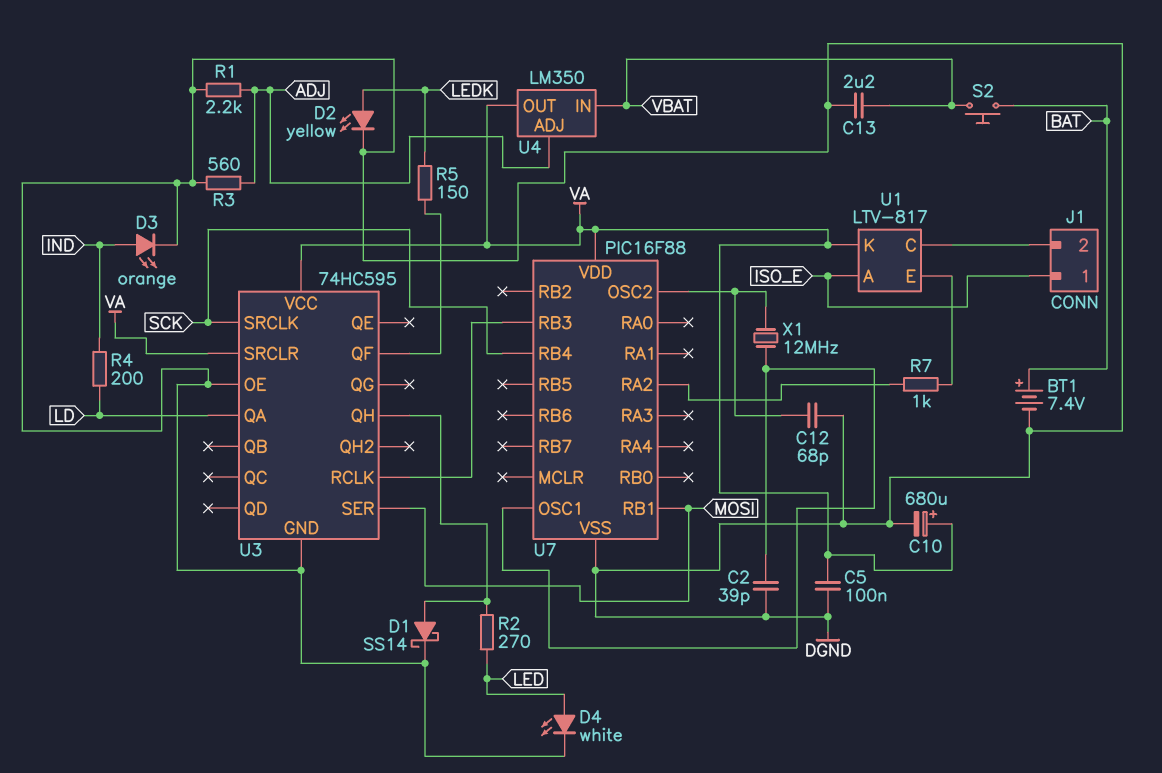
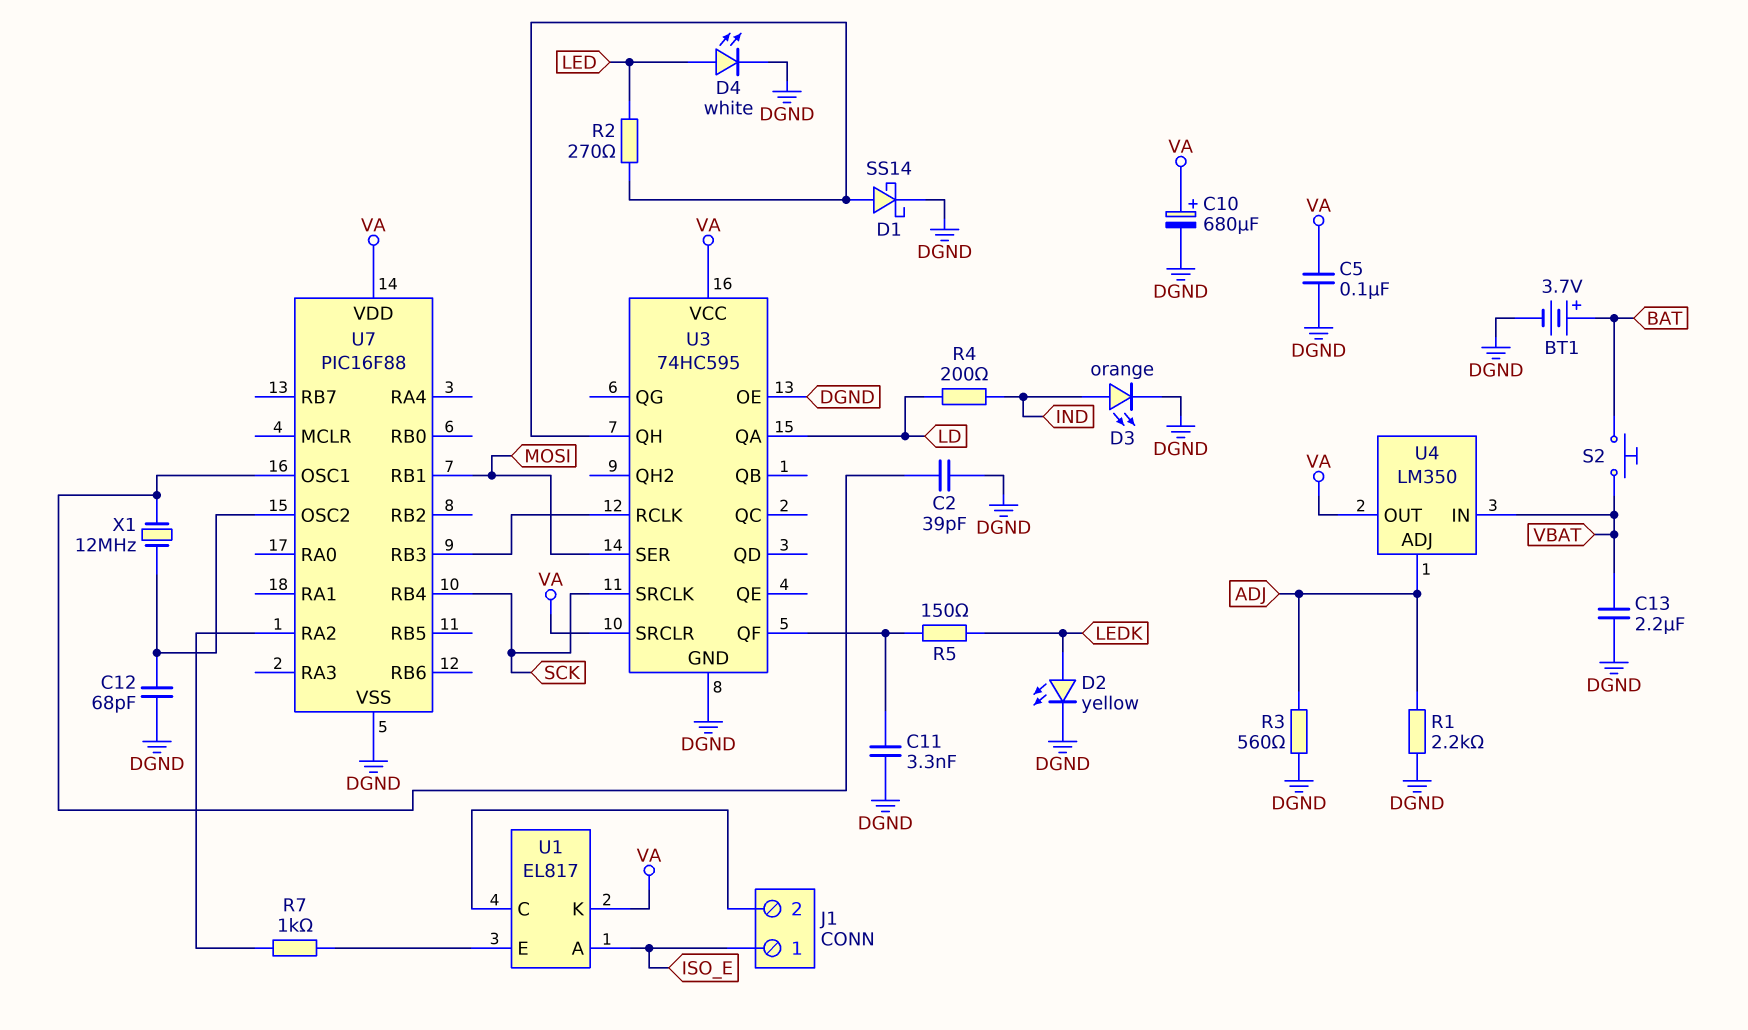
BT1: 7.4V (plus BAT, minus DGND) -> 3.7V (plus BAT, minus DGND)
C11: none -> 3.3nF (DGND, U3/QF)
U1: LTV-817 -> EL817

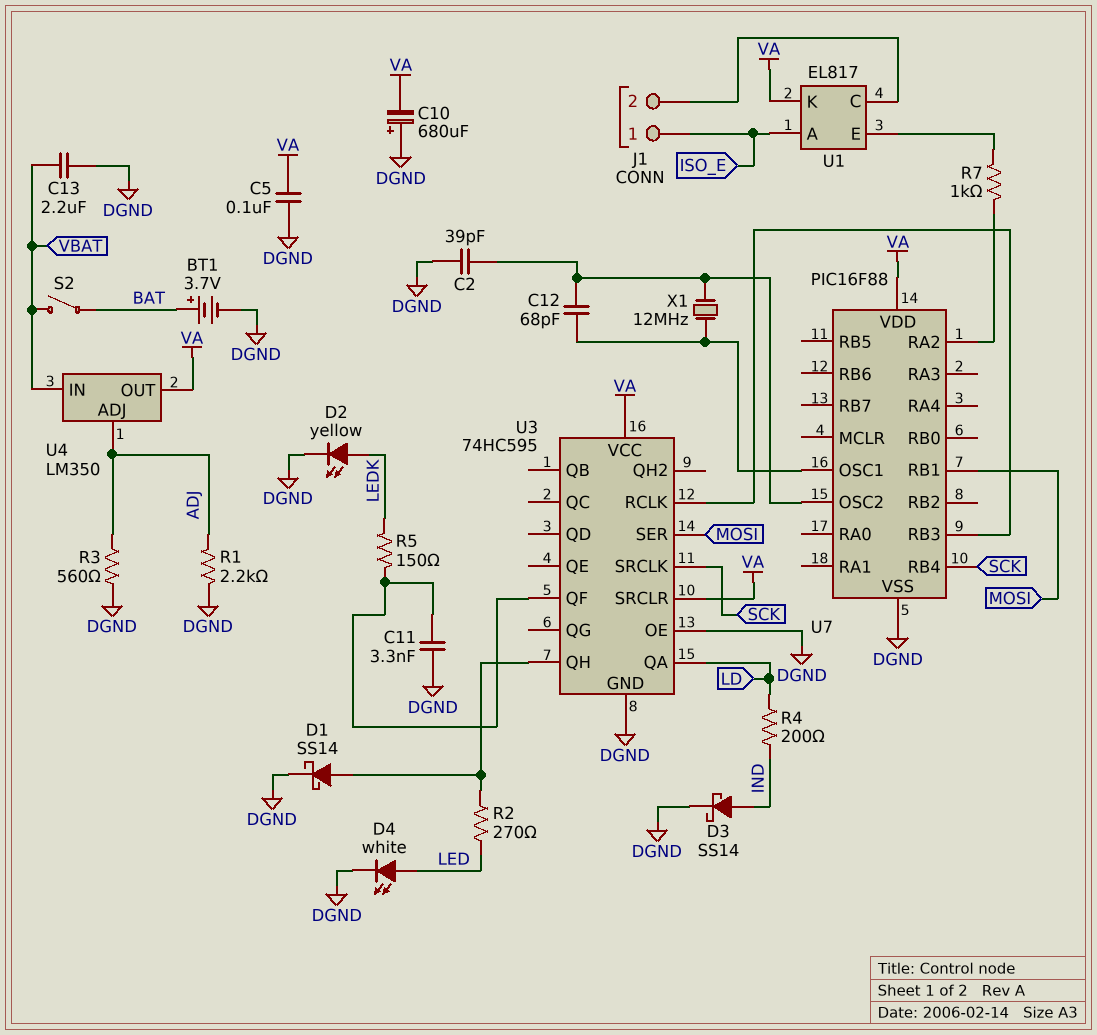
C2: 39pF (DGND, U7/OSC1) -> 39pF (DGND, U7/OSC2)
C10: 680uF (plus VA, minus DGND) -> 680uF (plus DGND, minus VA)
C12: 68pF (DGND, U7/OSC2) -> 68pF (U7/OSC1, U7/OSC2)
D3: LED orange (A IND, K DGND) -> schottky SS14 (A IND, K DGND)
S2: button (BAT, VBAT) -> switch (BAT, VBAT)

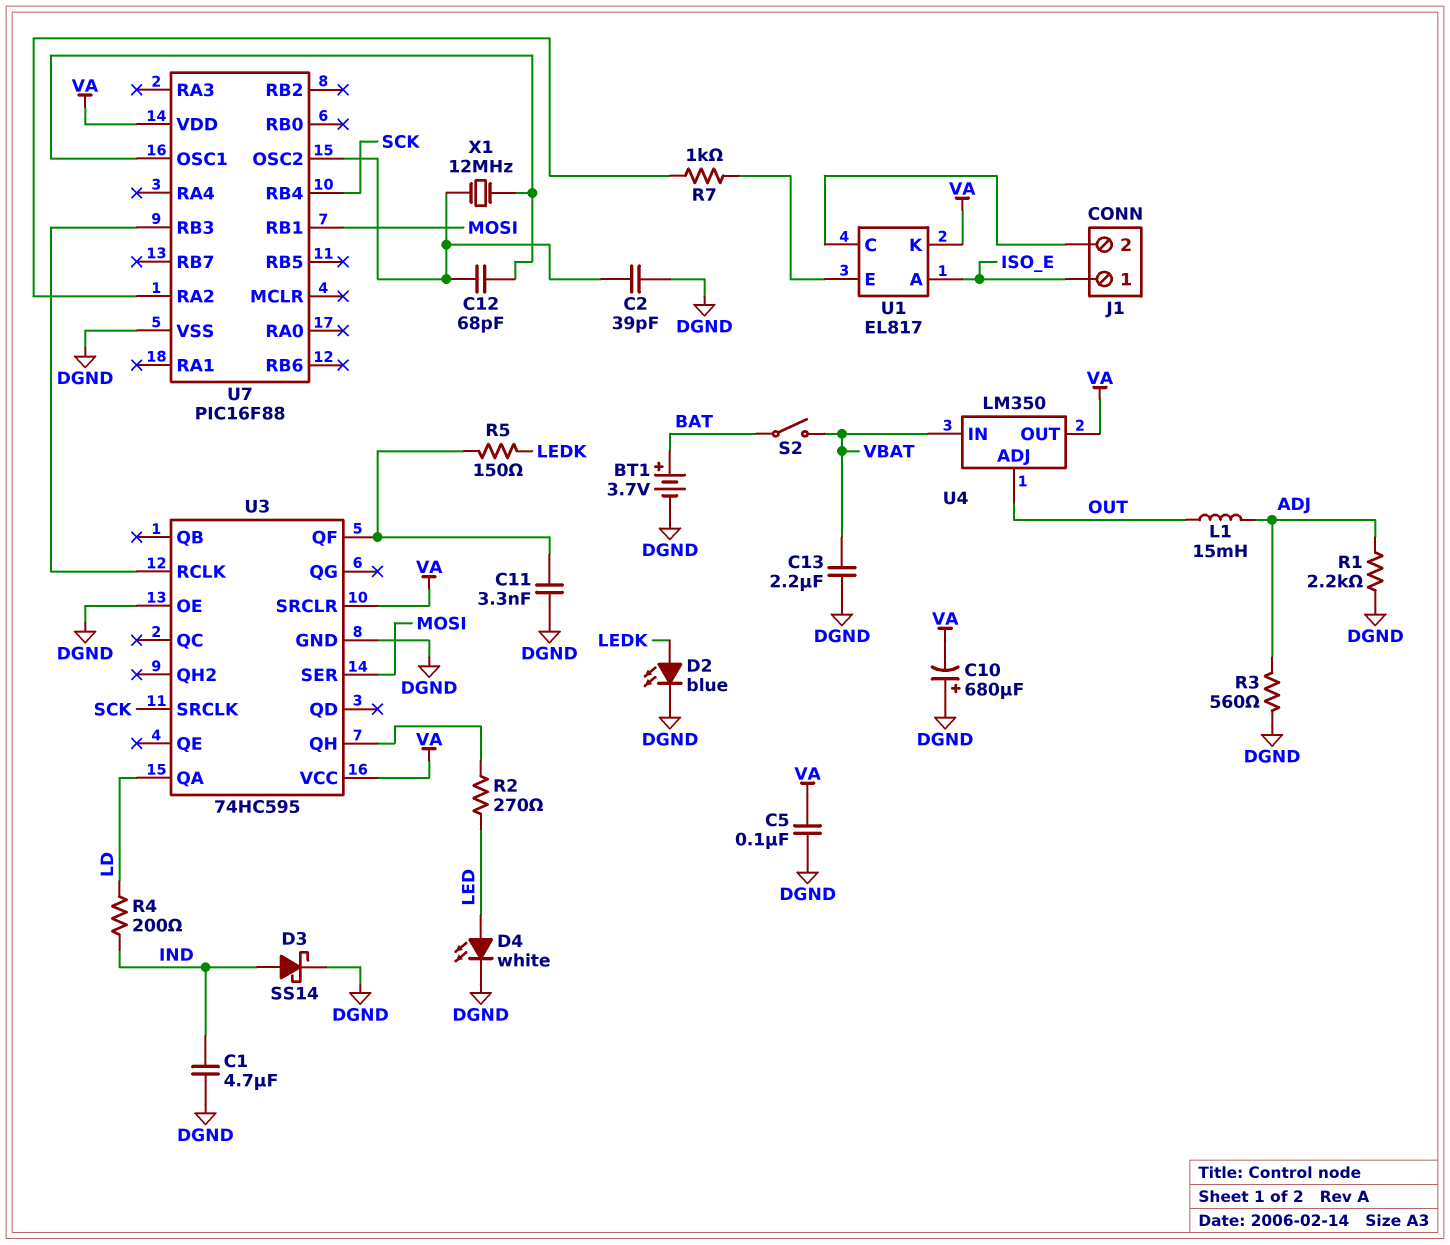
C1: none -> 4.7uF (DGND, IND)
D1: schottky SS14 (A U3/QH, K DGND) -> none
D2: LED yellow (A LEDK, K DGND) -> LED blue (A LEDK, K DGND)
L1: none -> 15mH (ADJ, OUT)
U4 pin ADJ: ADJ -> OUT

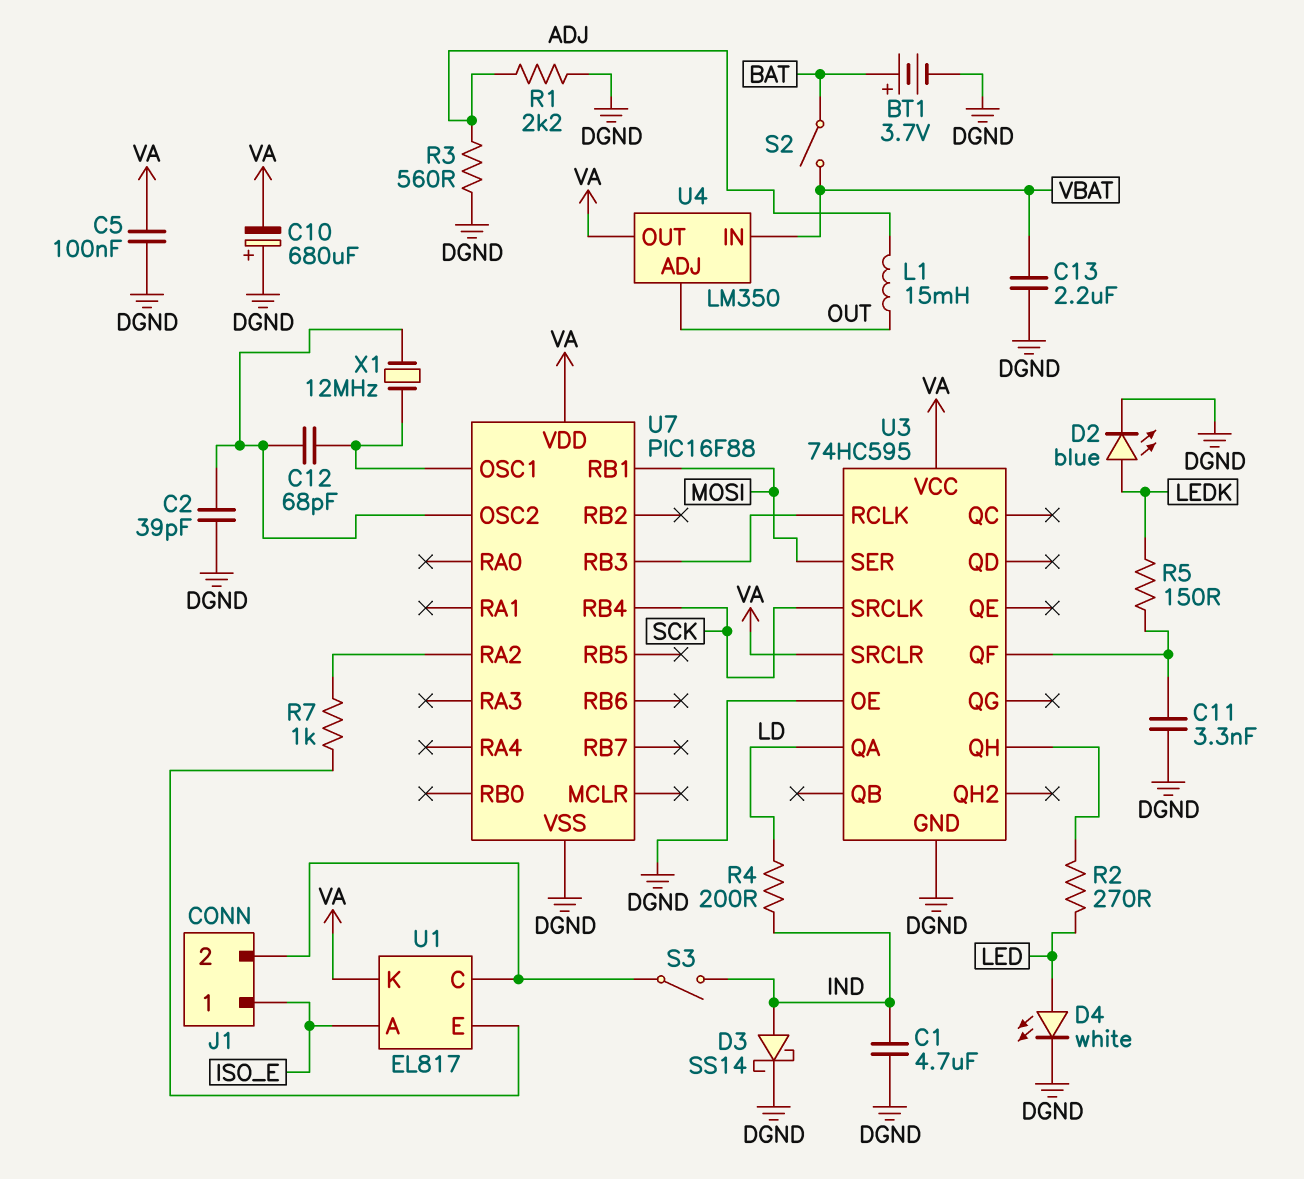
S3: none -> switch (IND, J1/2)

